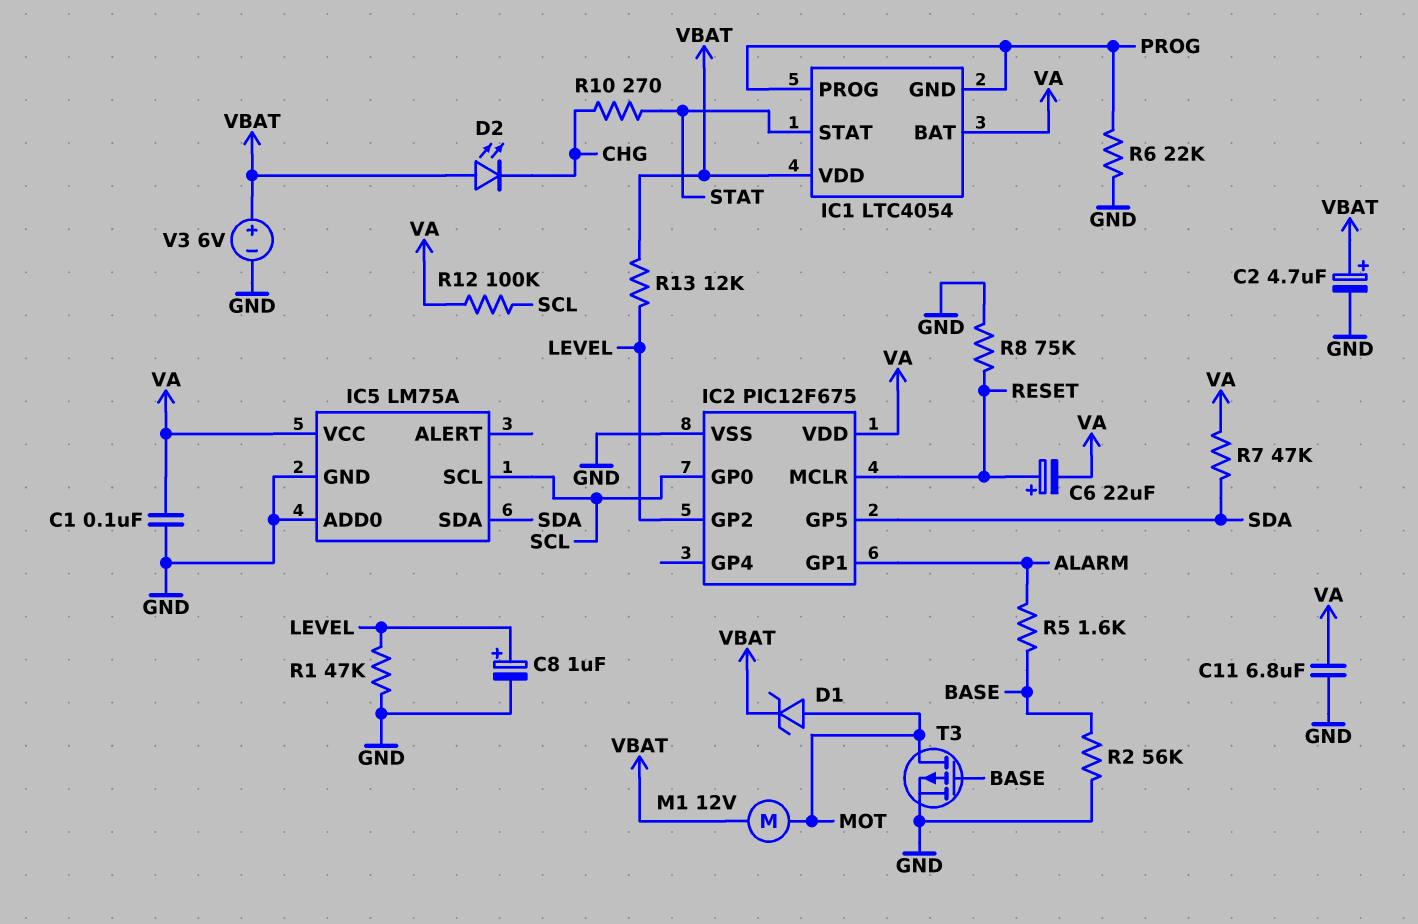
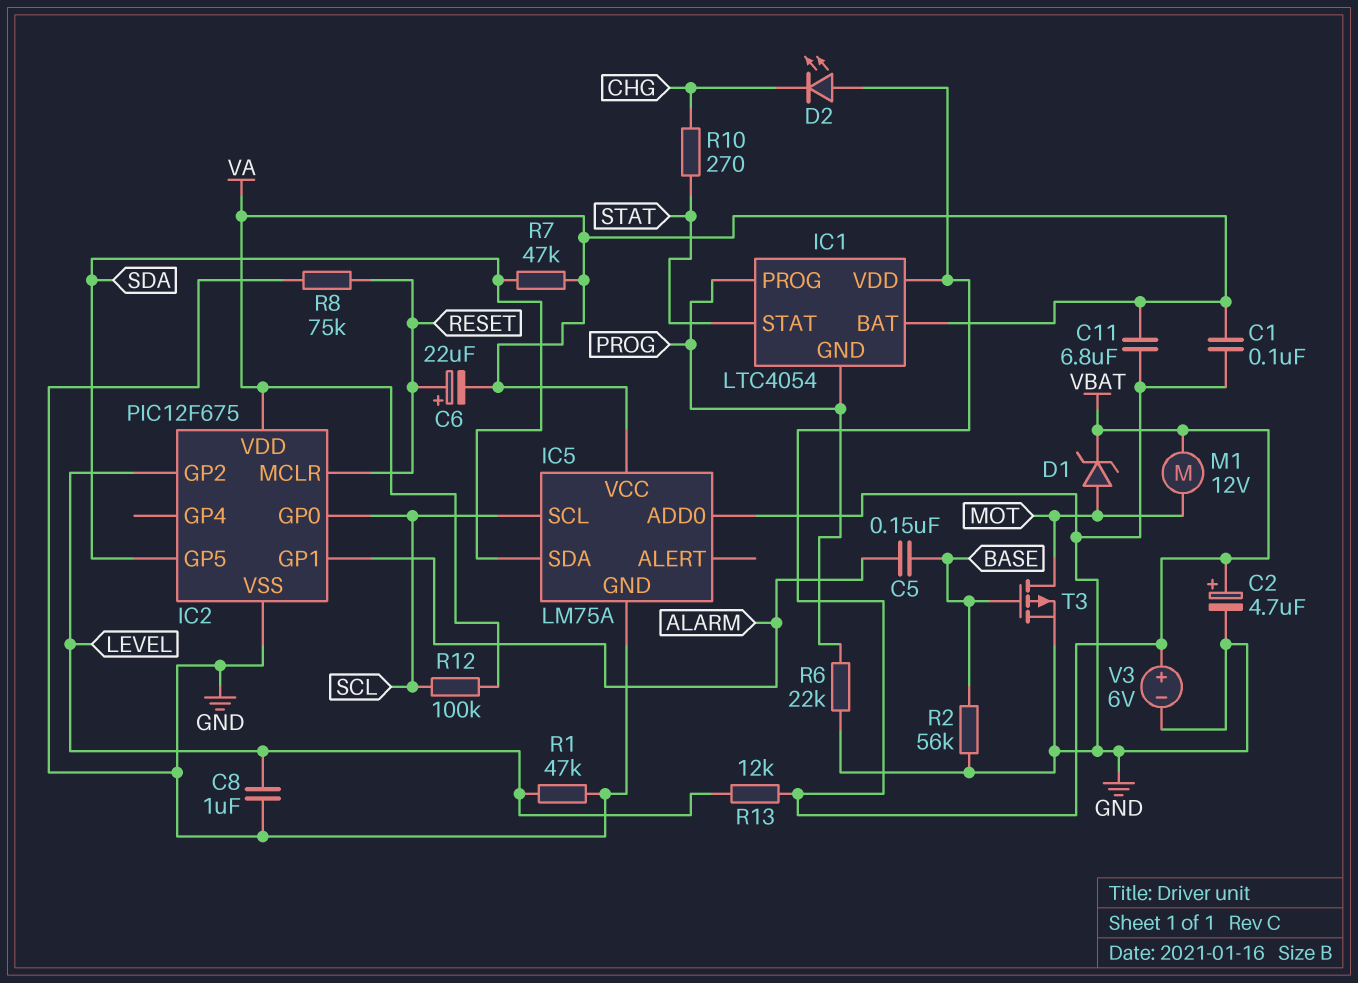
C5: none -> 150nF (ALARM, BASE)
C8: 1uF (plus LEVEL, minus GND) -> 1uF (GND, LEVEL)
R5: 1.6k (ALARM, BASE) -> none

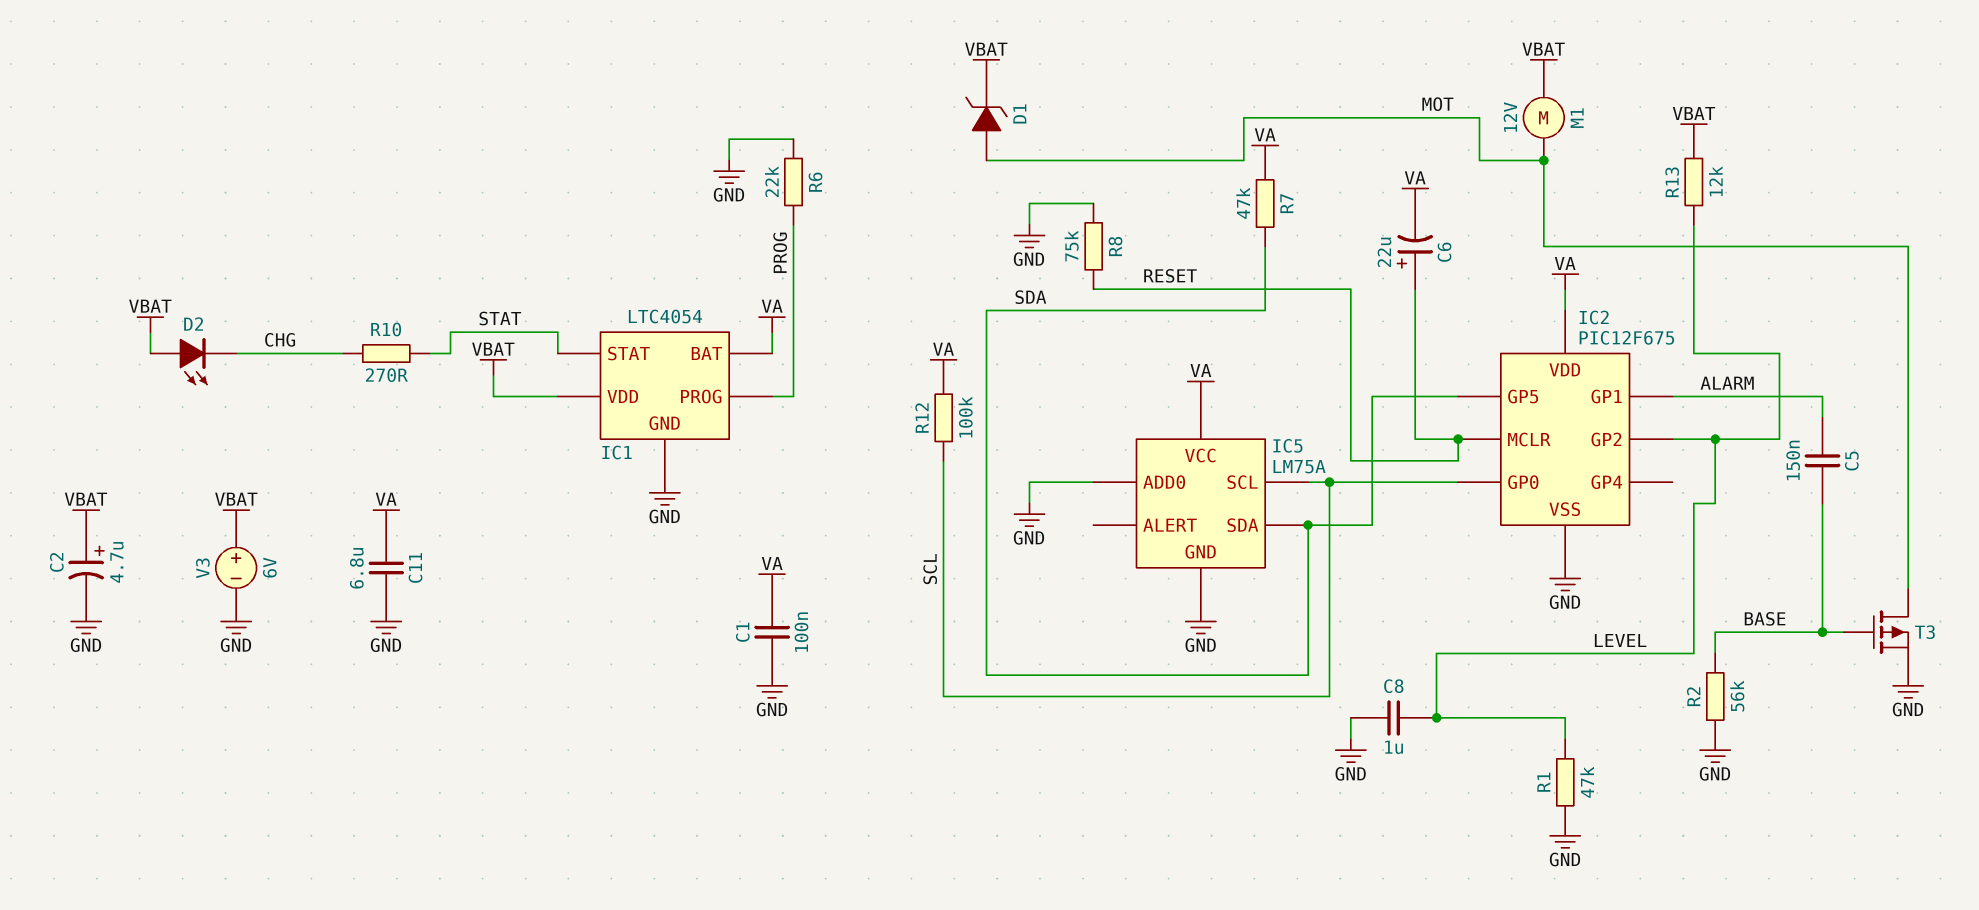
IC1 pin GND: PROG -> GND

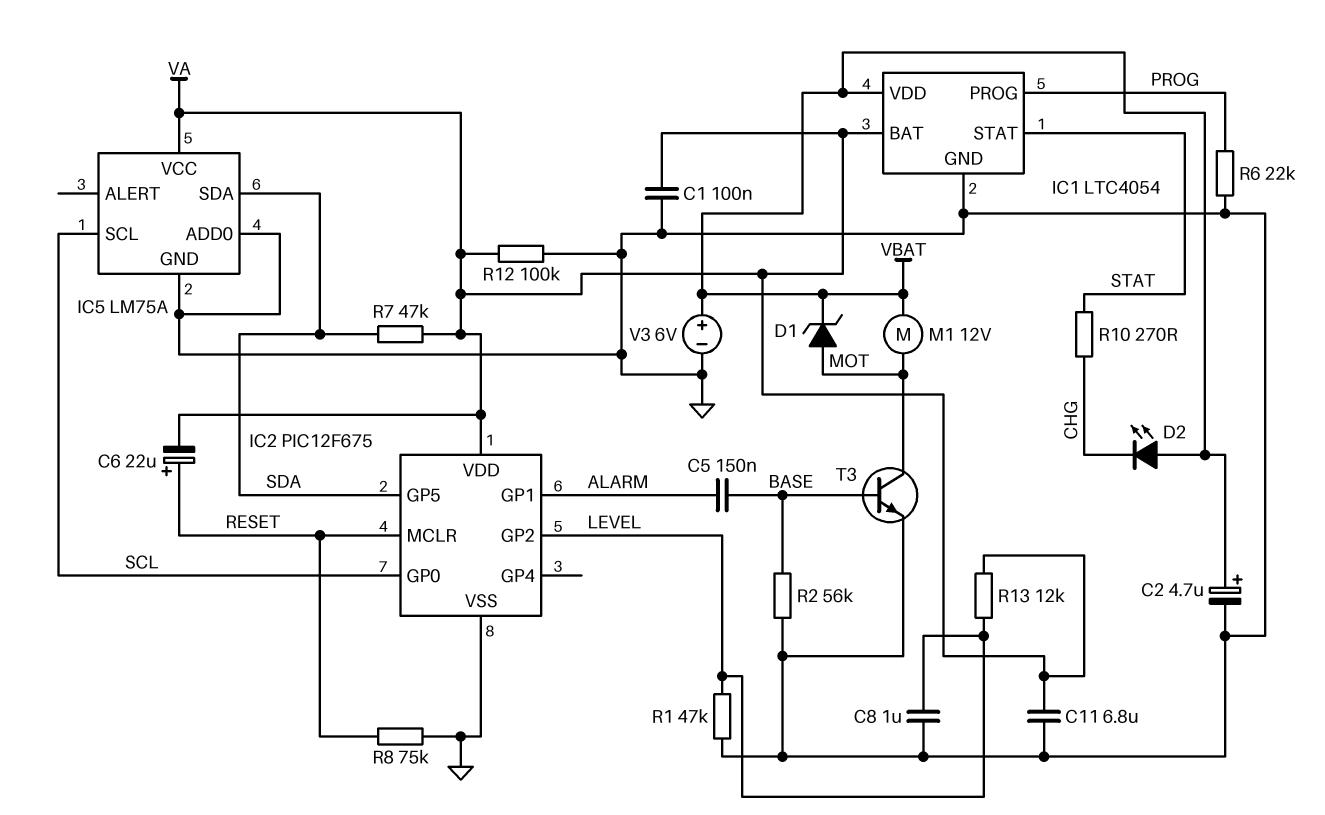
R12: 100k (SCL, VA) -> 100k (GND, VA)
R13: 12k (LEVEL, VBAT) -> 12k (LEVEL, VA)
T3: PMOS (G BASE, D MOT, S GND) -> NPN (B BASE, C MOT, E GND)

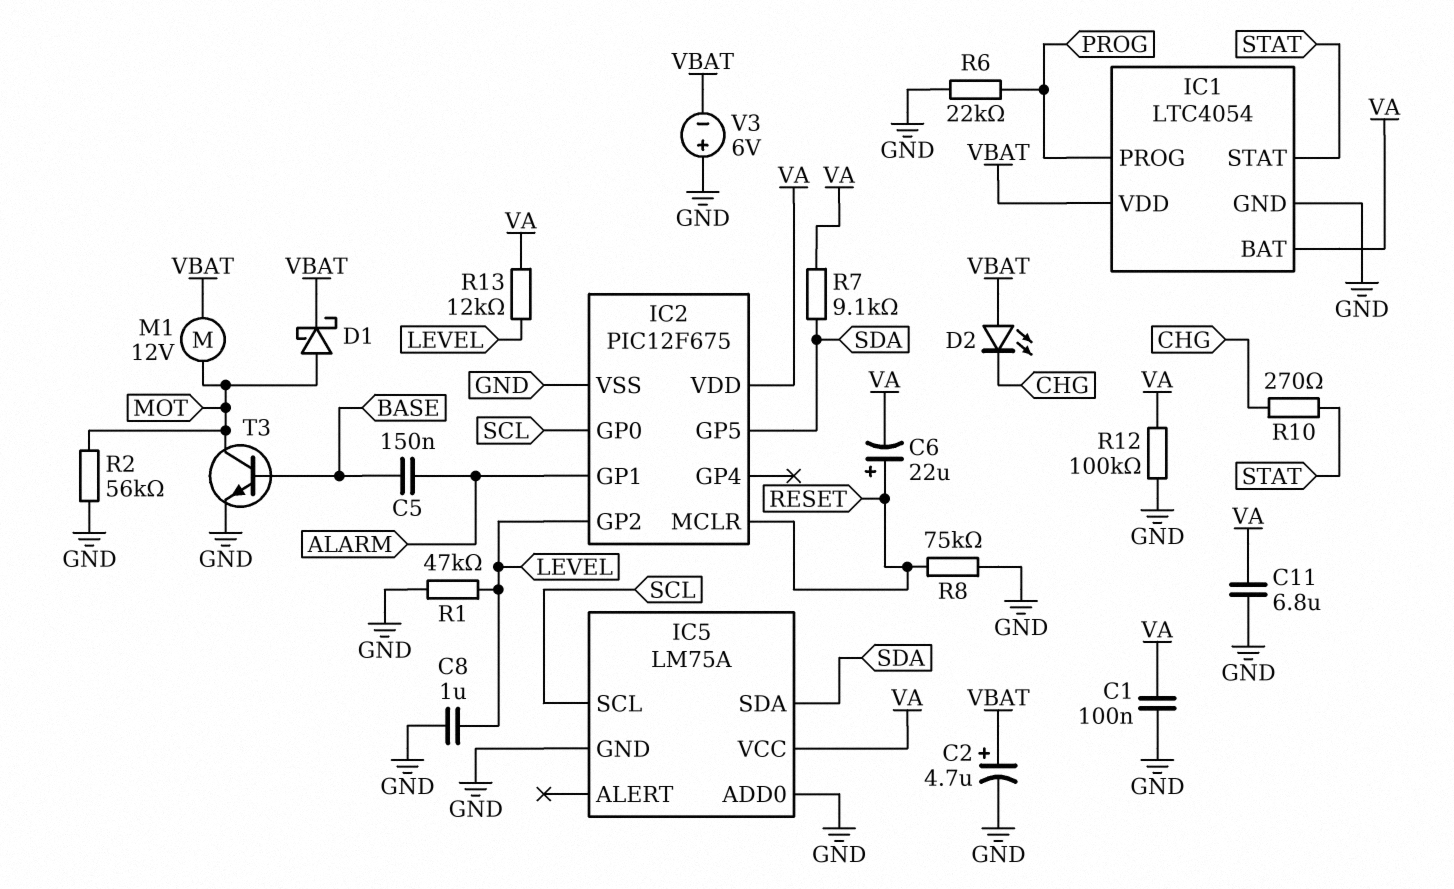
D1: zener (A MOT, K VBAT) -> schottky (A MOT, K VBAT)
R2: 56k (BASE, GND) -> 56k (GND, MOT)
R7: 47k (SDA, VA) -> 9.1k (SDA, VA)
V3: 6V (plus VBAT, minus GND) -> 6V (plus GND, minus VBAT)

